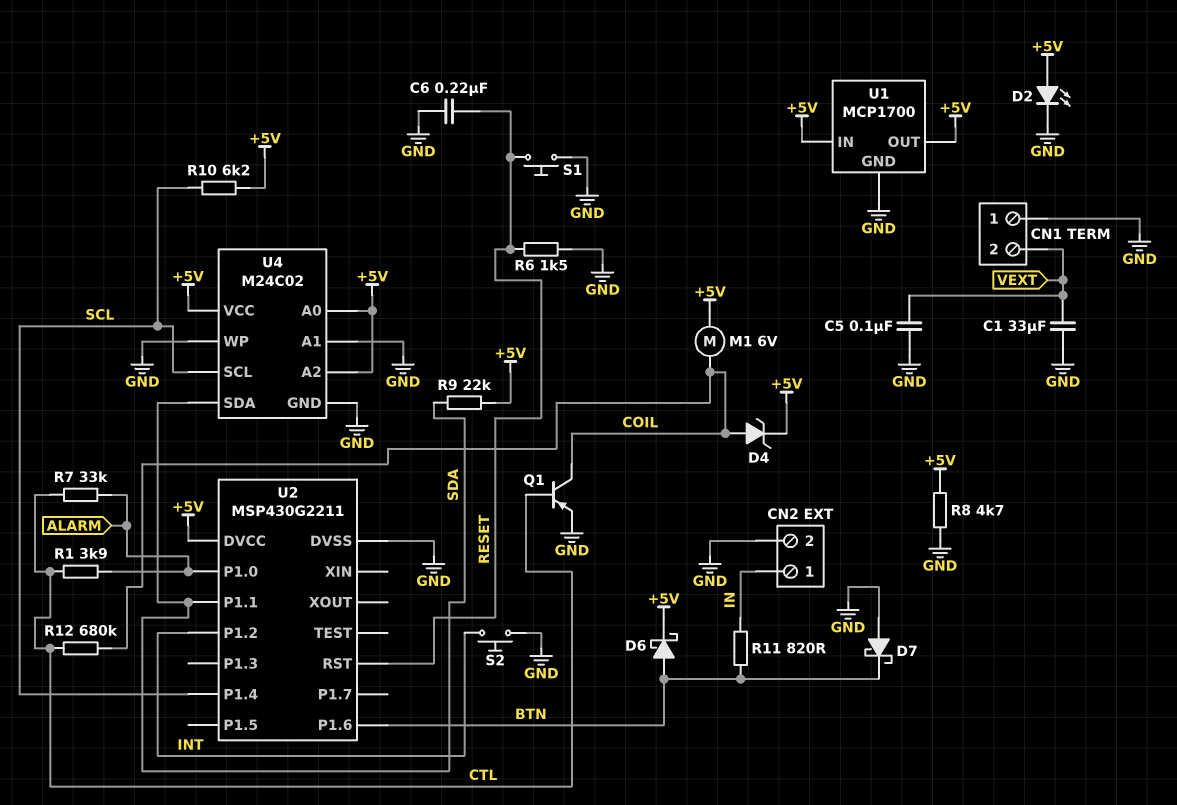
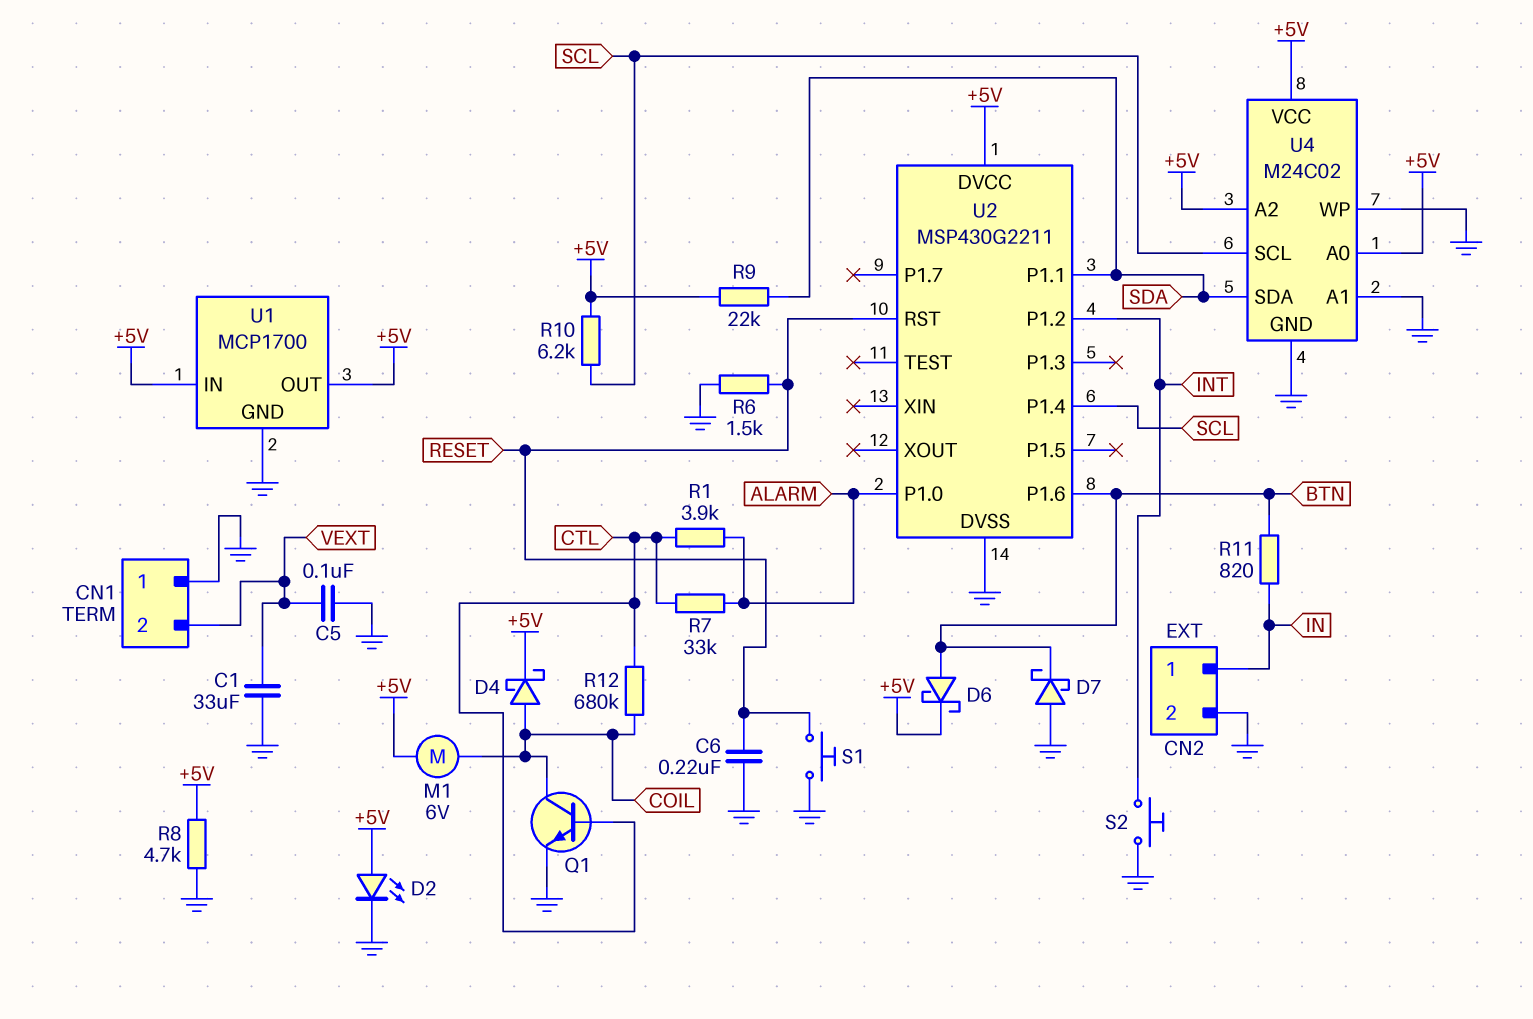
D4: zener (A COIL, K +5V) -> schottky (A COIL, K +5V)
Q1: PNP (B CTL, C COIL, E GND) -> NPN (B CTL, C COIL, E GND)

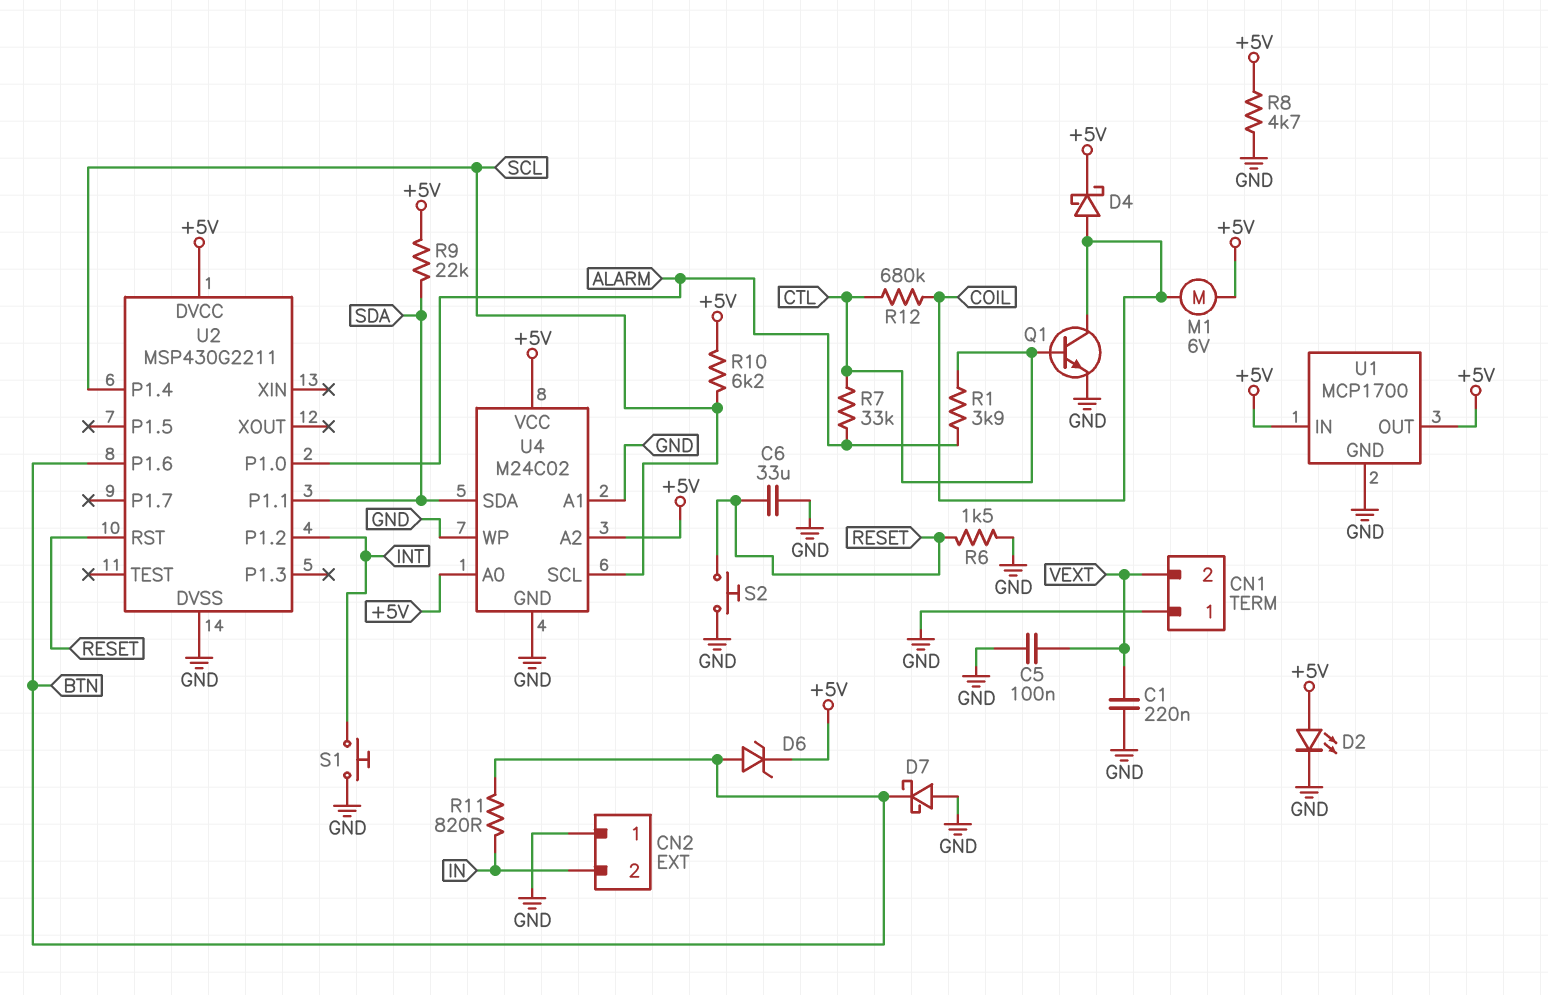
C1: 33uF (GND, VEXT) -> 220nF (GND, VEXT)
C6: 220nF (GND, RESET) -> 33uF (GND, RESET)
CN2 pin 1: IN -> GND
CN2 pin 2: GND -> IN
D6: schottky (A BTN, K +5V) -> zener (A BTN, K +5V)
S1: button (GND, RESET) -> button (GND, INT)
S2: button (GND, INT) -> button (GND, RESET)

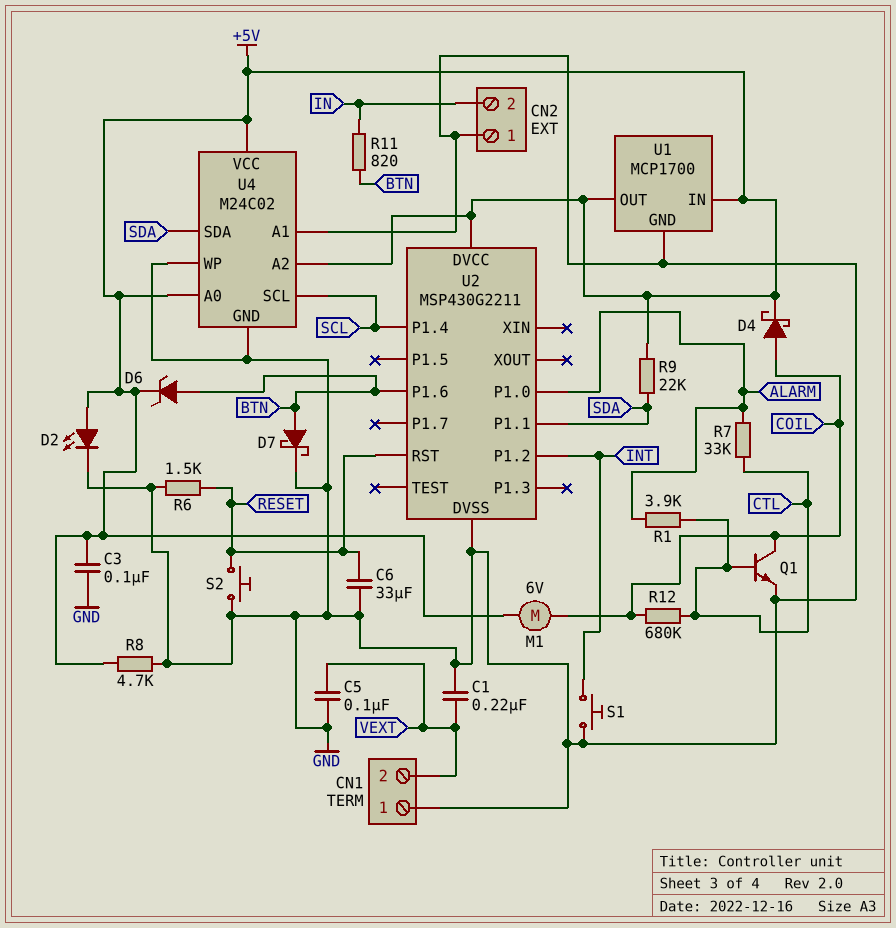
C3: none -> 100nF (+5V, GND)
D7: schottky (A GND, K BTN) -> schottky (A BTN, K GND)
R10: 6.2k (+5V, SCL) -> none

